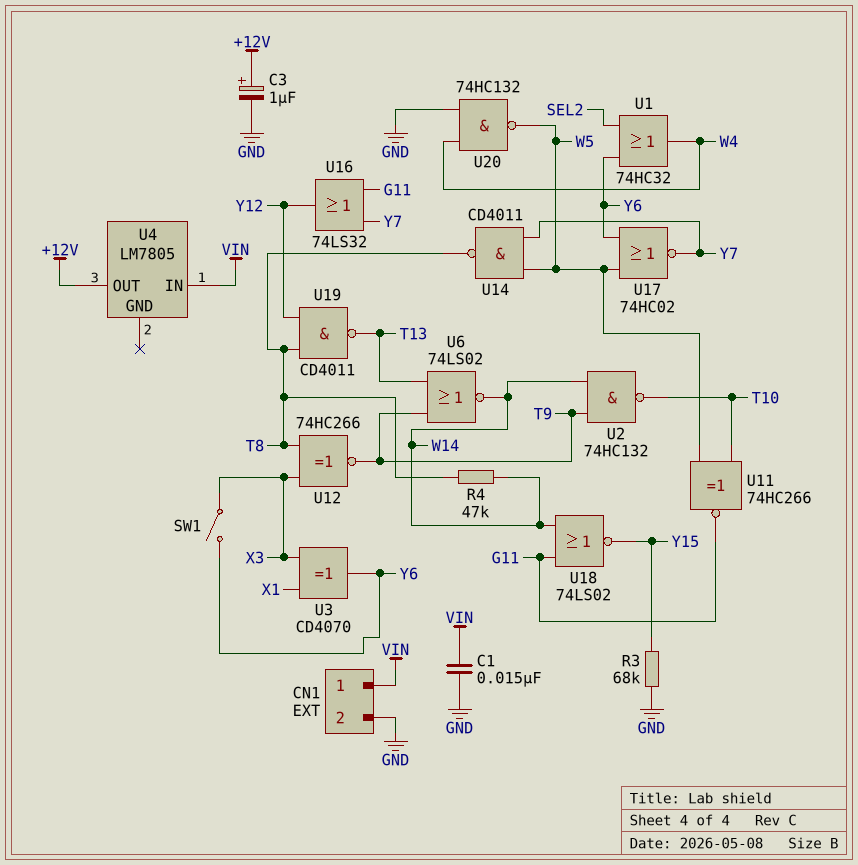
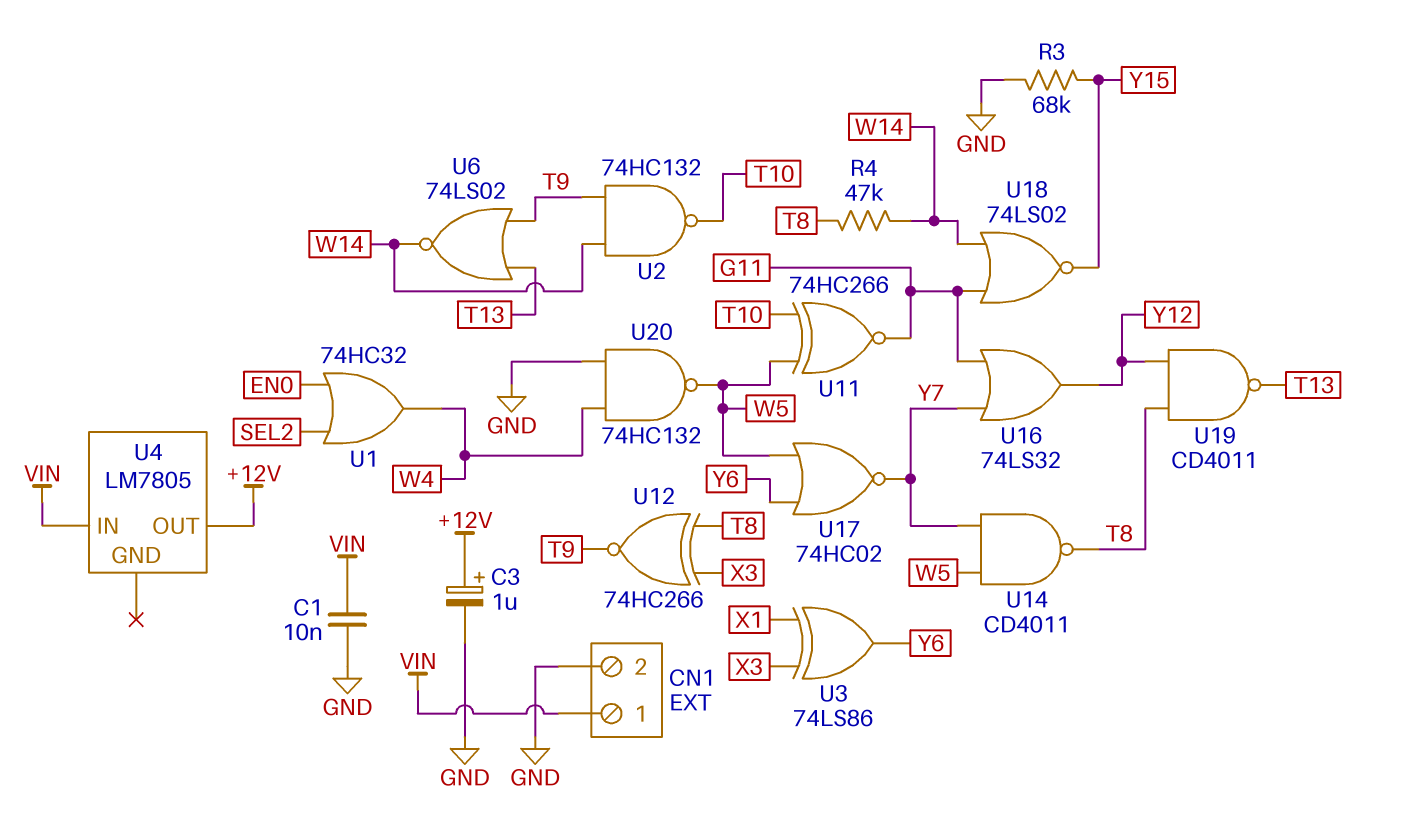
C1: 15nF (GND, VIN) -> 10nF (GND, VIN)
SW1: switch (X3, Y6) -> none
U1: OR 74HC32 (in SEL2, in Y6, out W4) -> OR 74HC32 (in EN0, in SEL2, out W4)
U3: XOR CD4070 (in X1, in X3, out Y6) -> XOR 74LS86 (in X1, in X3, out Y6)

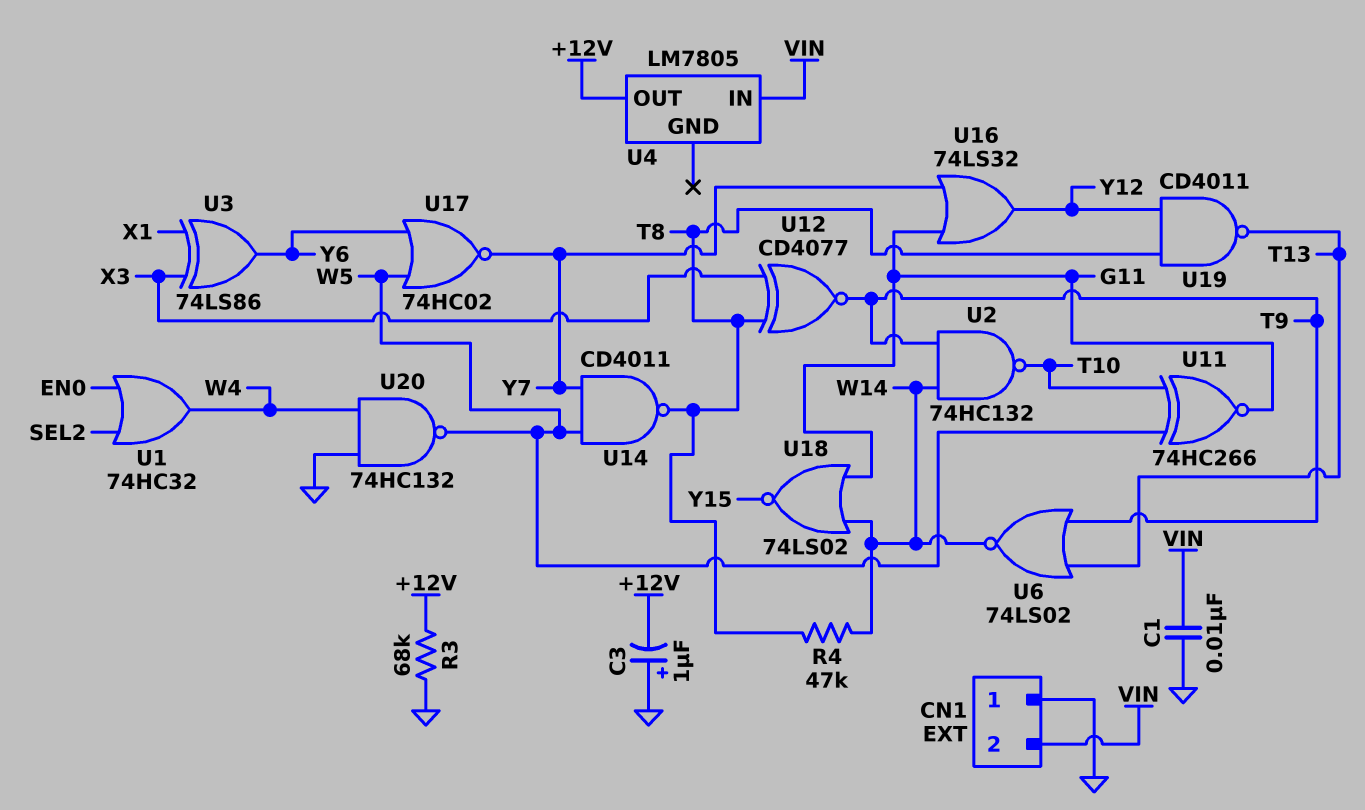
C3: 1uF (plus +12V, minus GND) -> 1uF (plus GND, minus +12V)
CN1 pin 1: VIN -> GND
CN1 pin 2: GND -> VIN
R3: 68k (GND, Y15) -> 68k (+12V, GND)
U12: XNOR 74HC266 (in T8, in X3, out T9) -> XNOR CD4077 (in T8, in X3, out T9)

